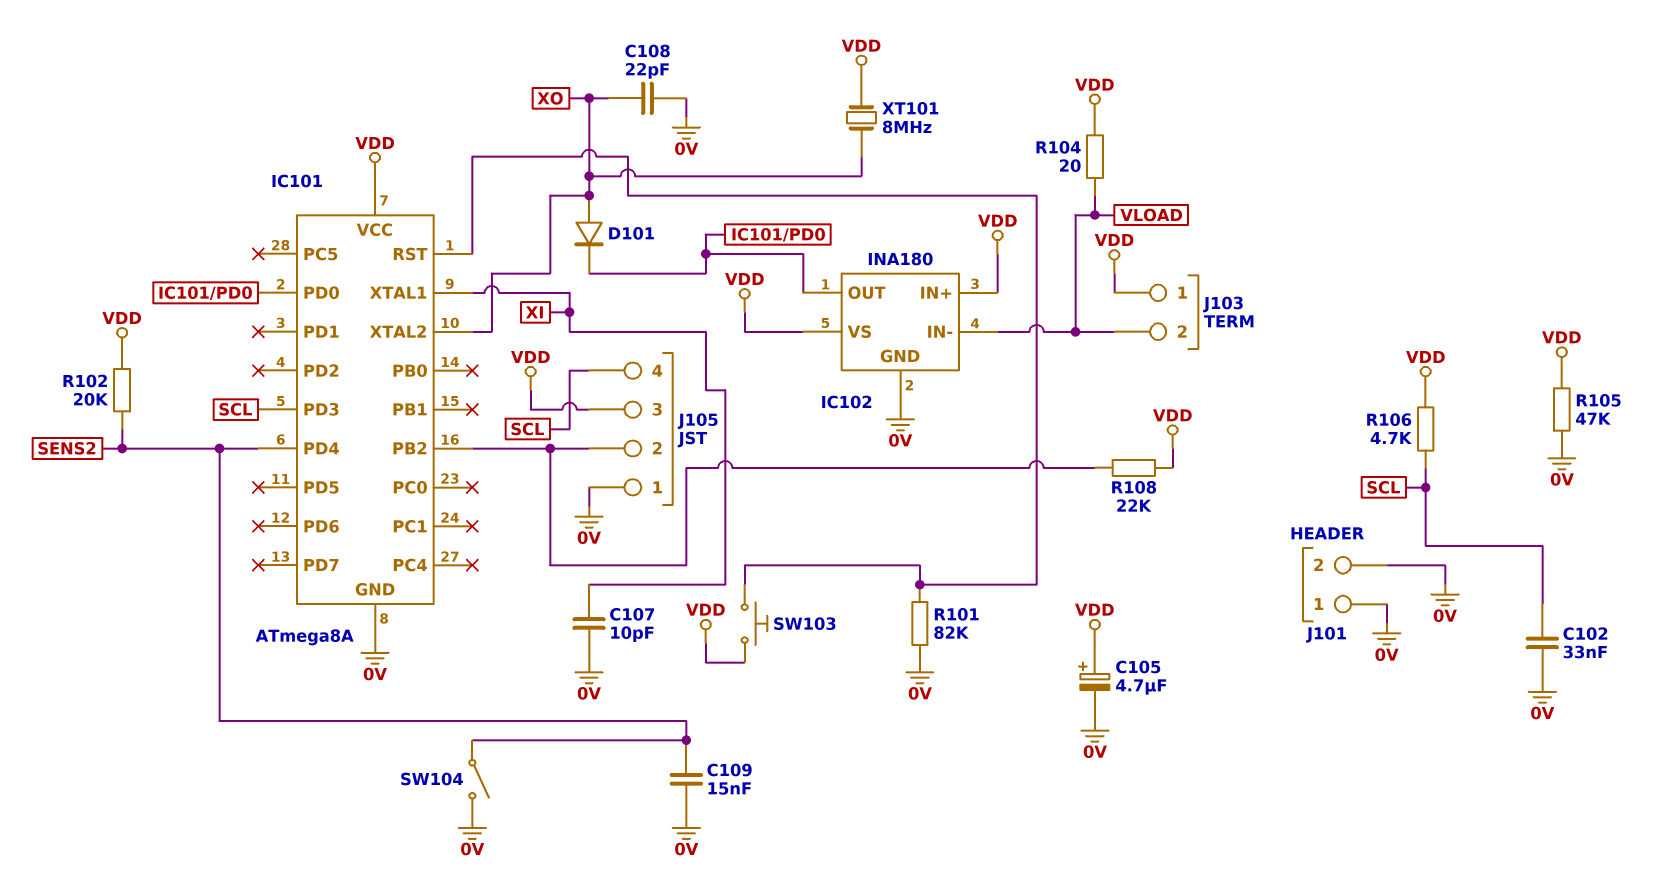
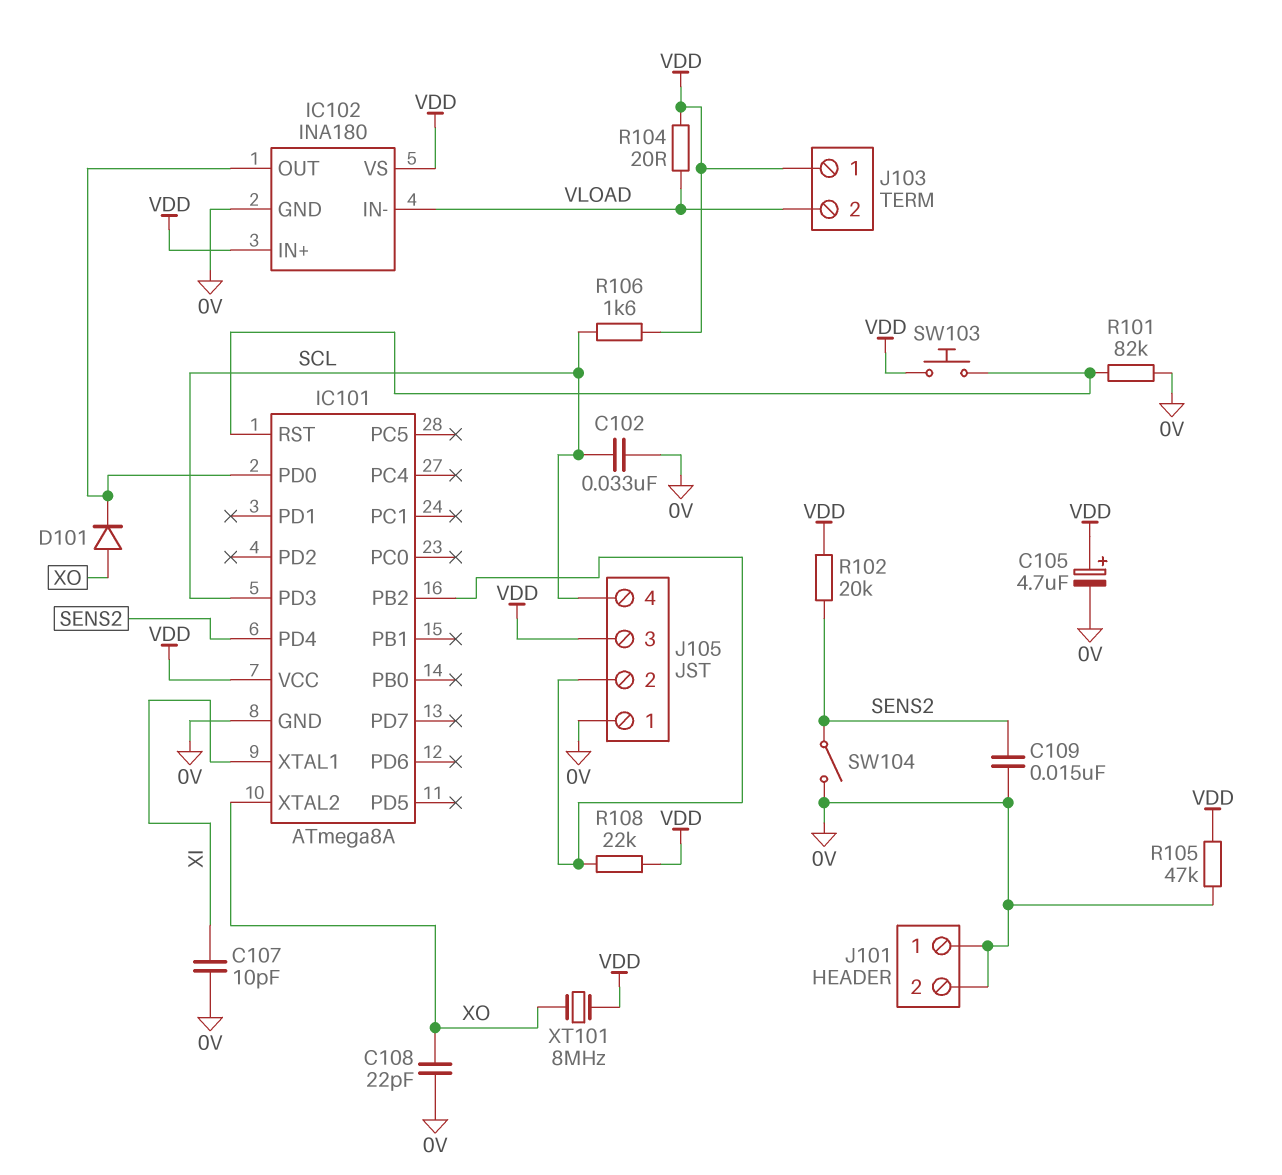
R106: 4.7k (SCL, VDD) -> 1.6k (SCL, VDD)

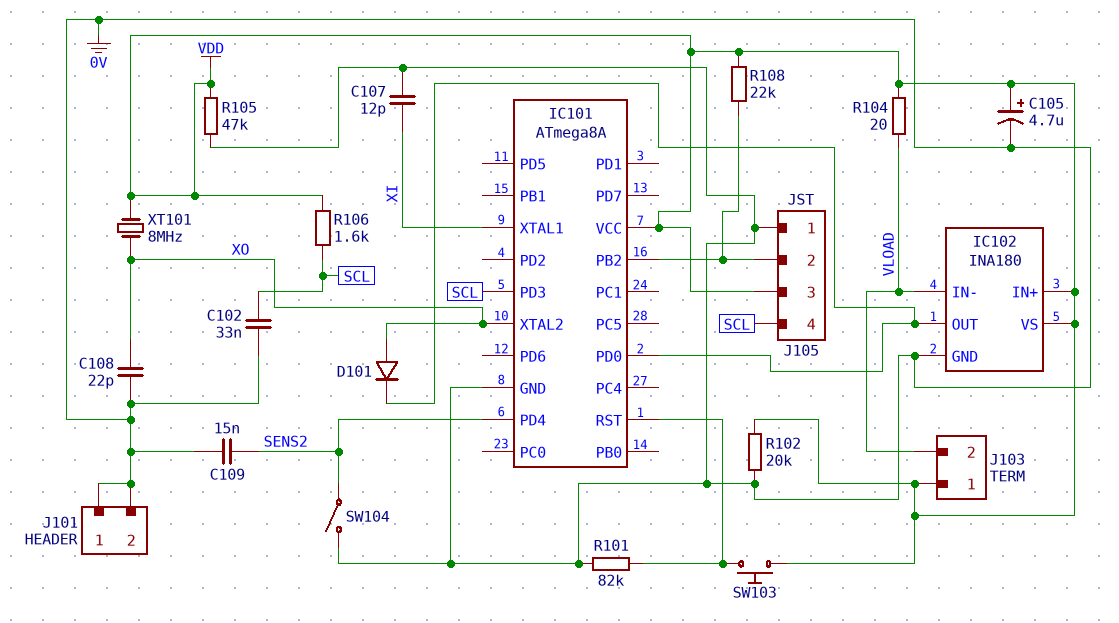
C107: 10pF (0V, XI) -> 12pF (0V, XI)
R102: 20k (SENS2, VDD) -> 20k (0V, VDD)

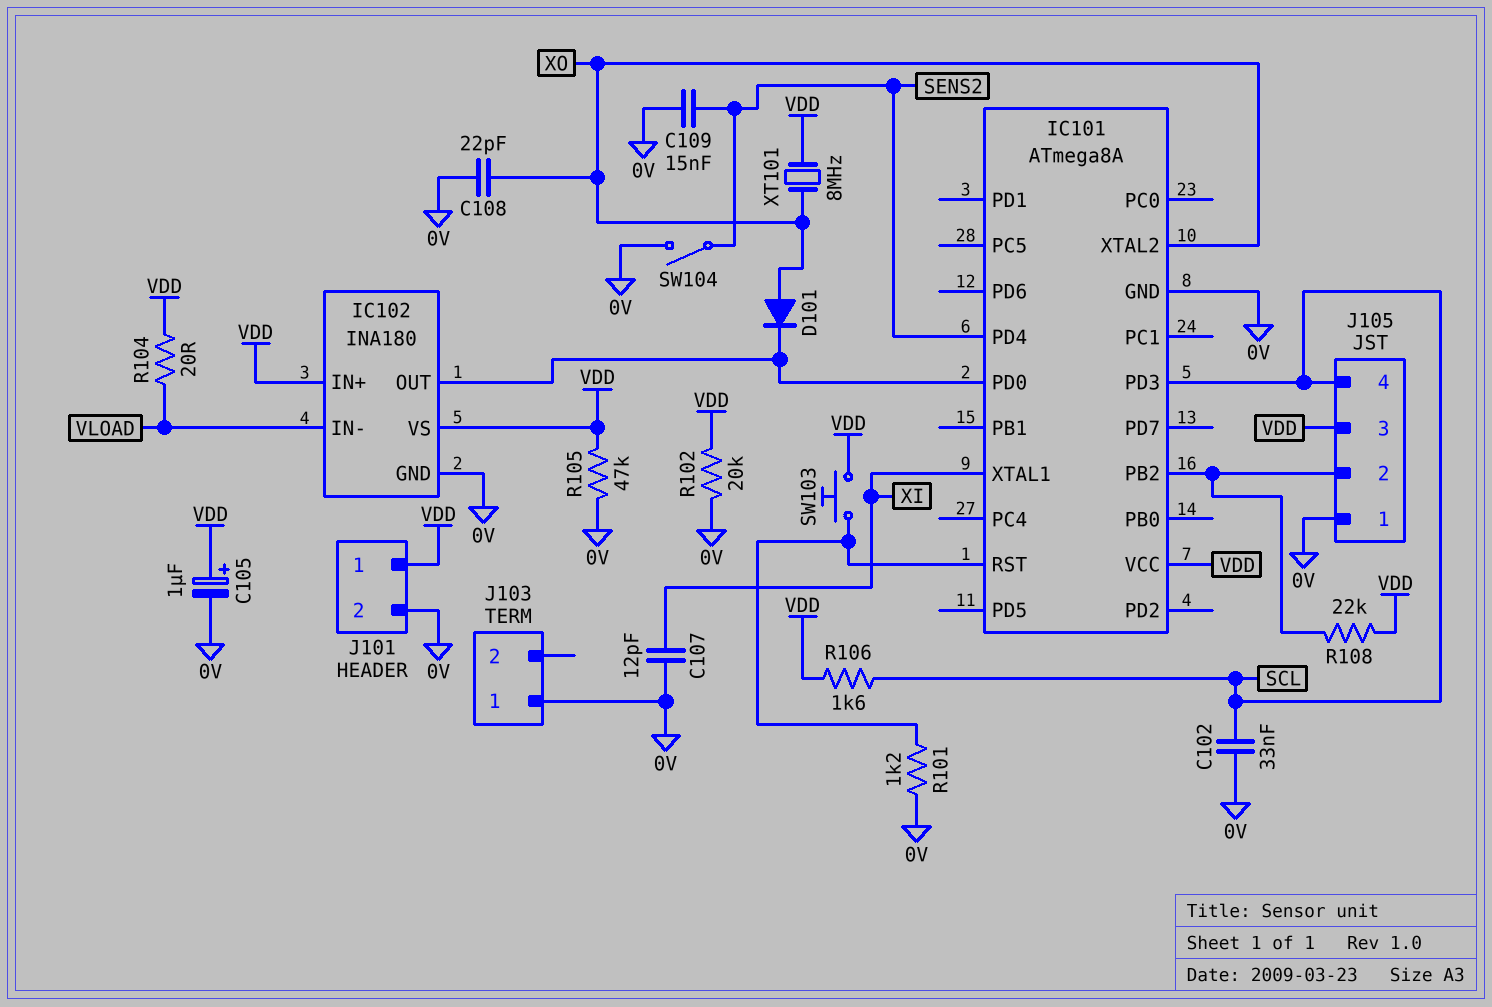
C105: 4.7uF (plus VDD, minus 0V) -> 1uF (plus VDD, minus 0V)
J101 pin 1: 0V -> VDD
J103 pin 1: VDD -> 0V
J103 pin 2: VLOAD -> none
R101: 82k (0V, IC101/RST) -> 1.2k (0V, IC101/RST)

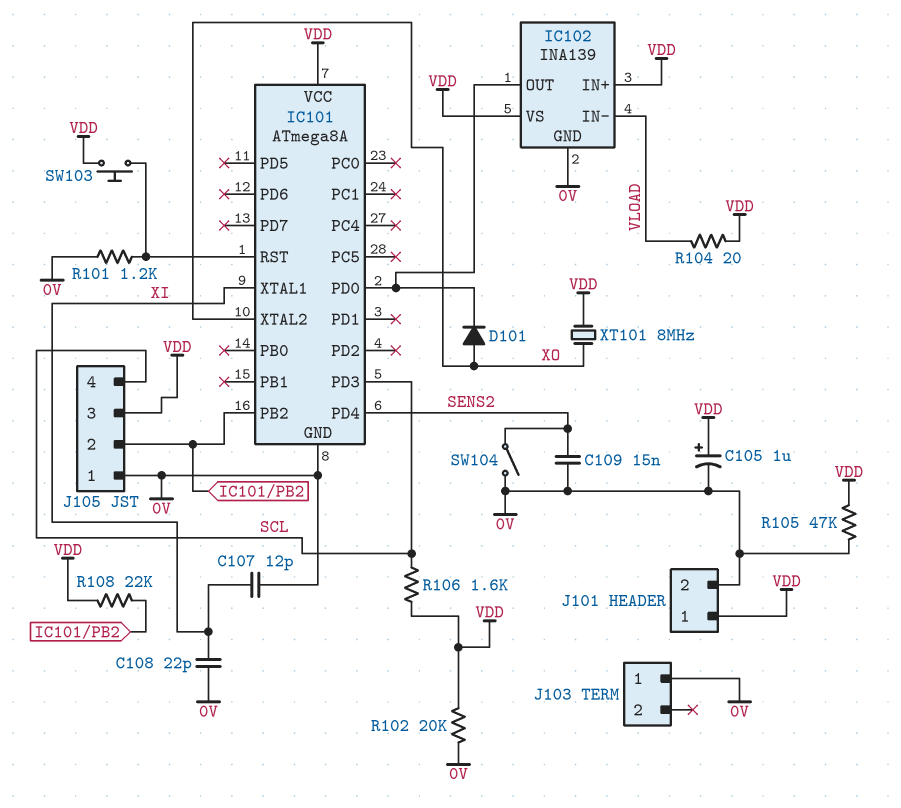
C102: 33nF (0V, SCL) -> none
C108: 22pF (0V, XO) -> 22pF (0V, XI)
IC102: INA180 -> INA139

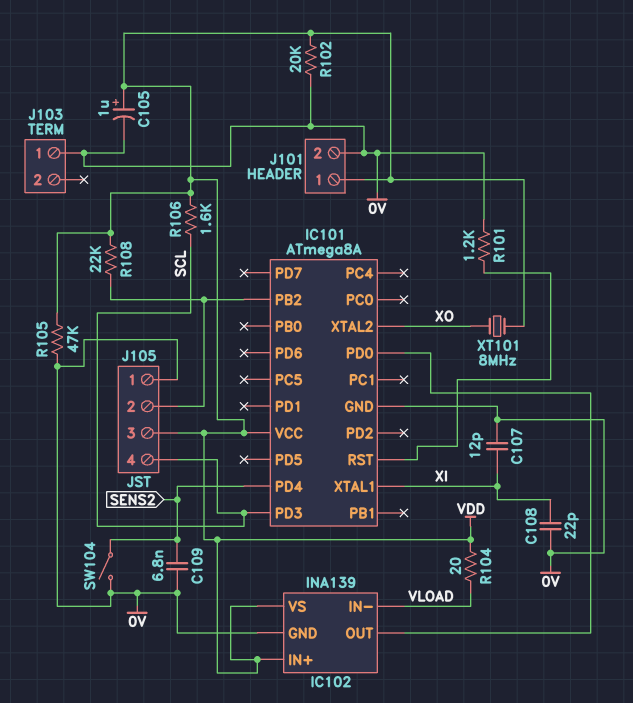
C109: 15nF (0V, SENS2) -> 6.8nF (0V, SENS2)
D101: diode (A XO, K IC101/PD0) -> none
SW103: button (IC101/RST, VDD) -> none

